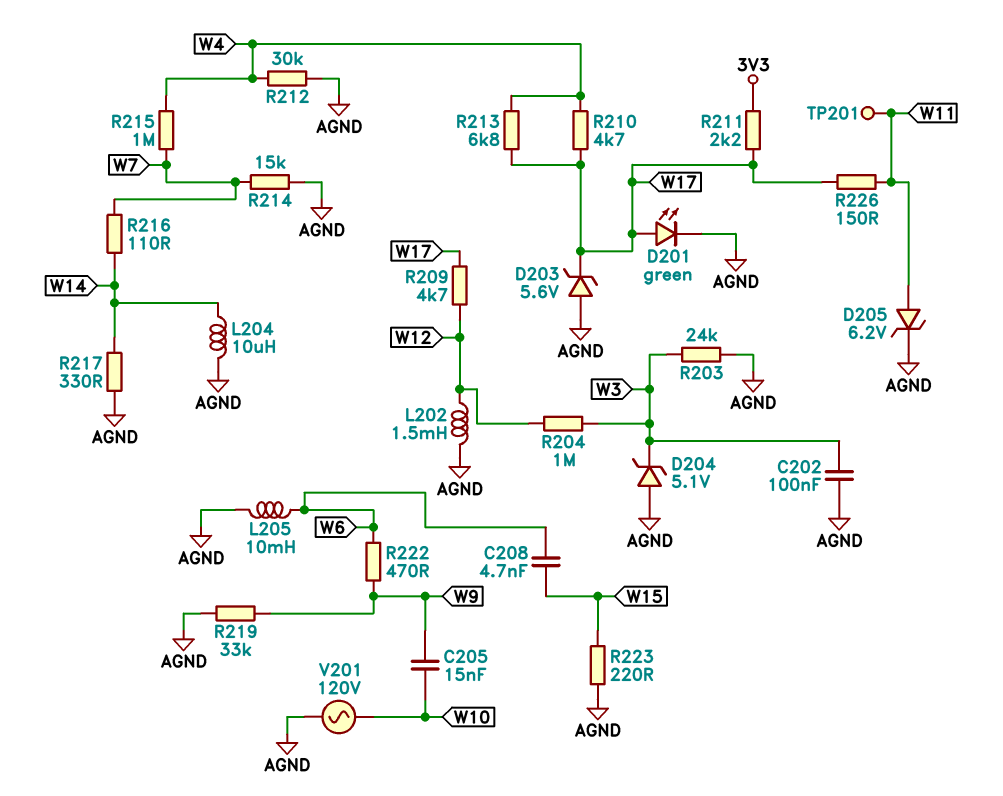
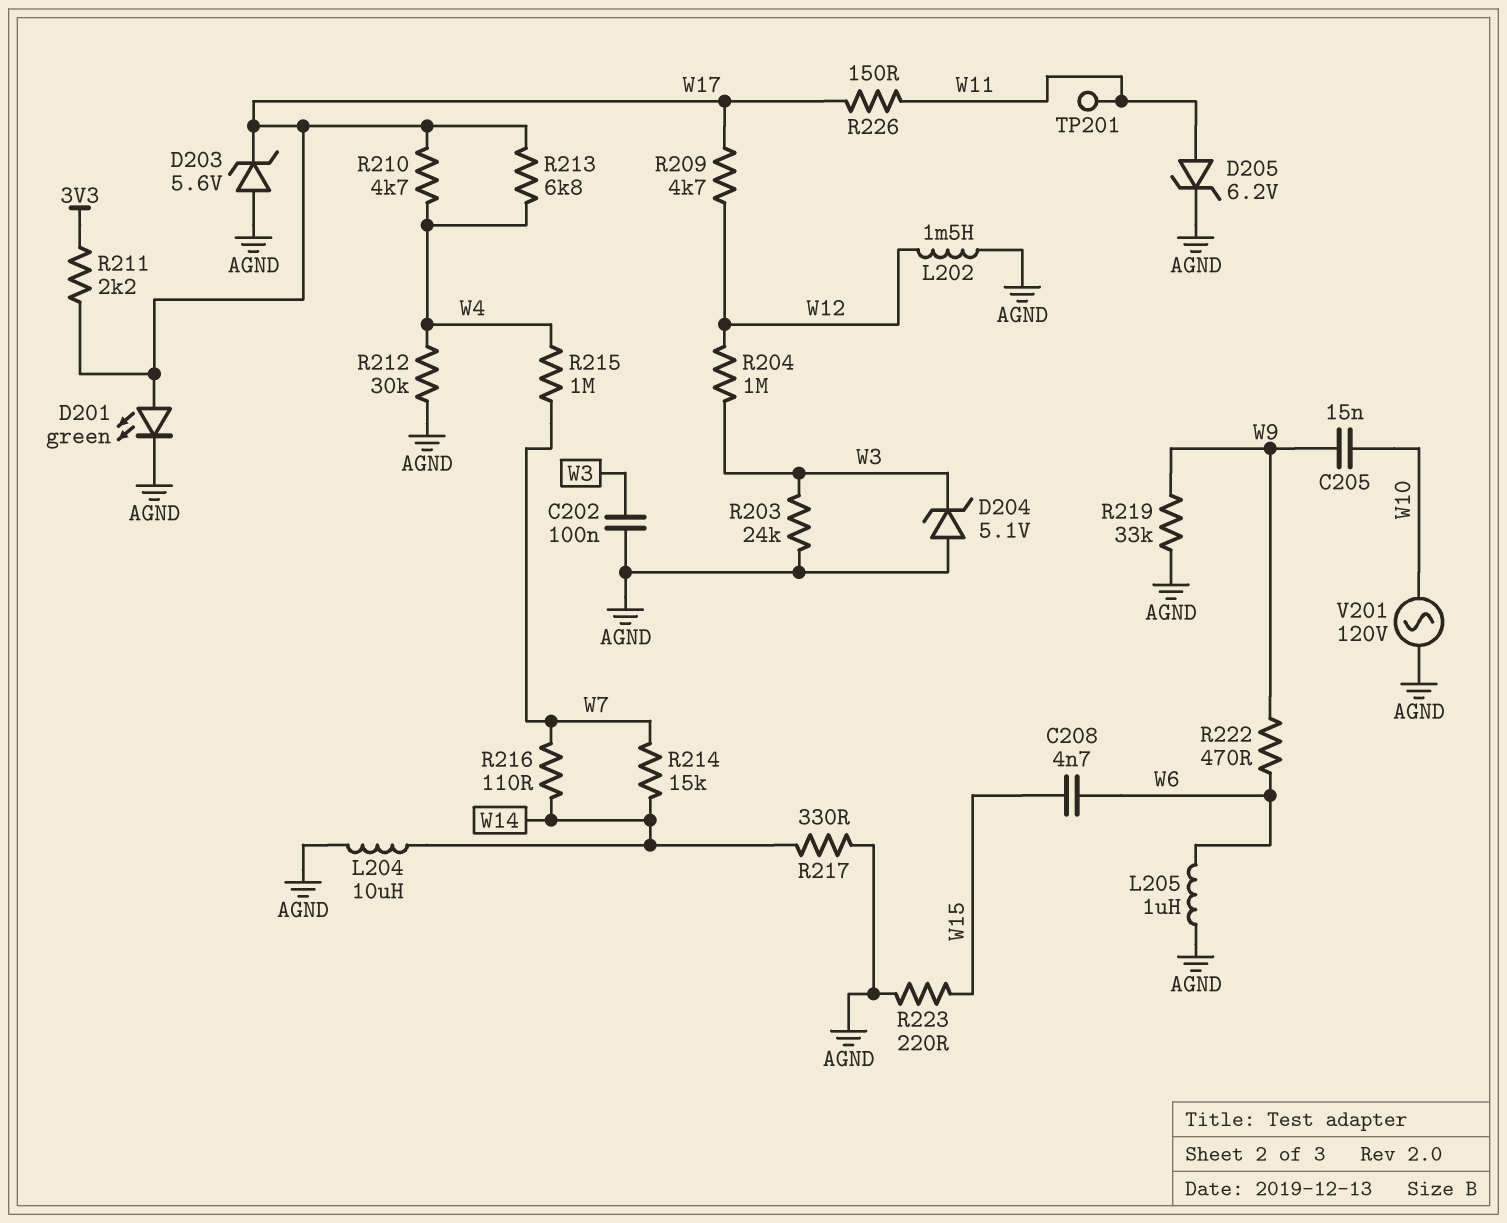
L205: 10mH (AGND, W6) -> 1uH (AGND, W6)
R214: 15k (AGND, W7) -> 15k (W7, W14)

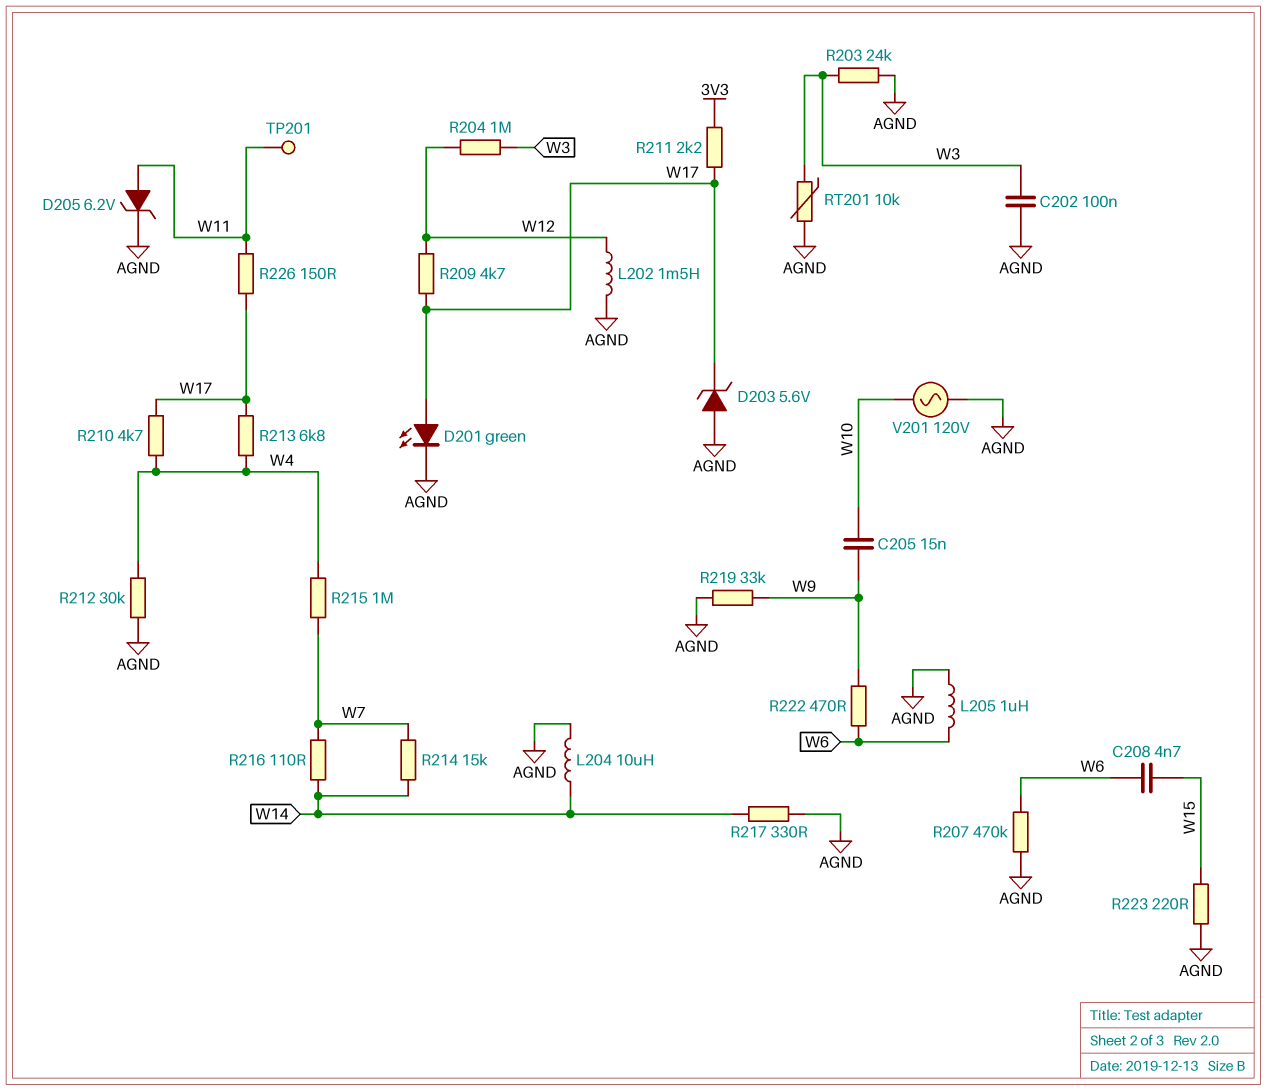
D204: zener 5.1V (A AGND, K W3) -> none
R207: none -> 470k (AGND, W6)
RT201: none -> 10k (AGND, W3)

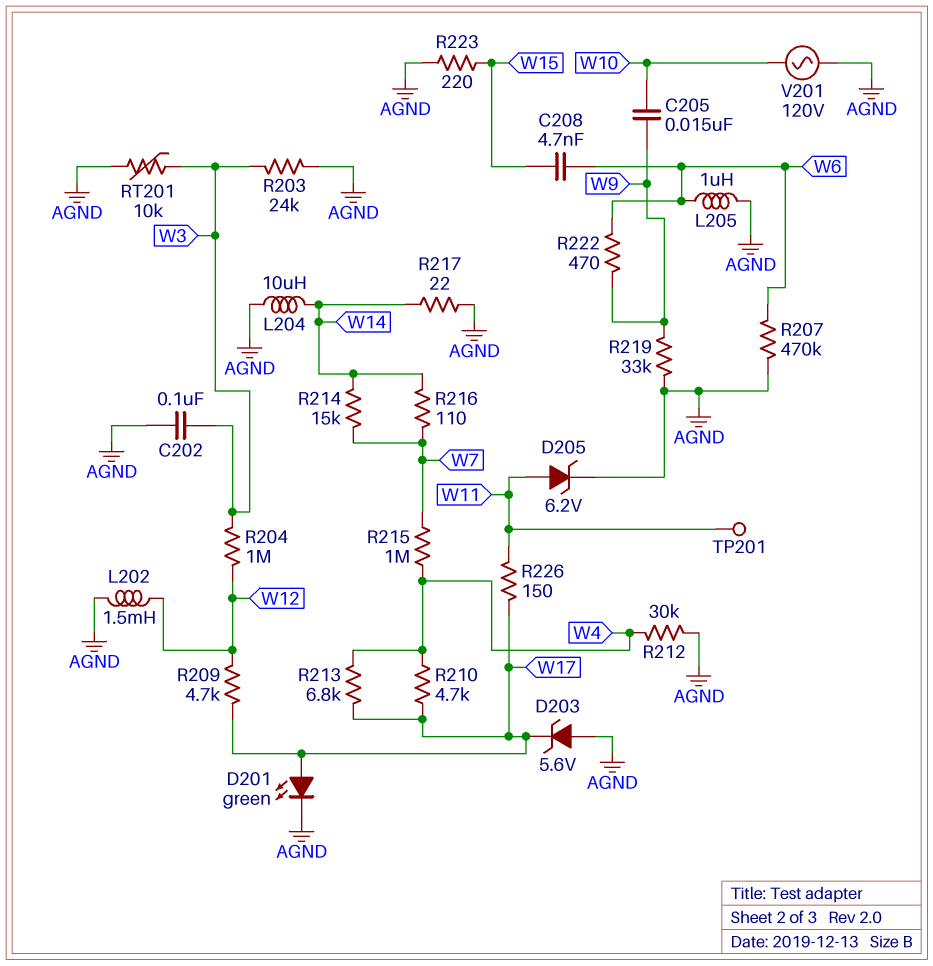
R211: 2.2k (3V3, W17) -> none
R217: 330 (AGND, W14) -> 22 (AGND, W14)

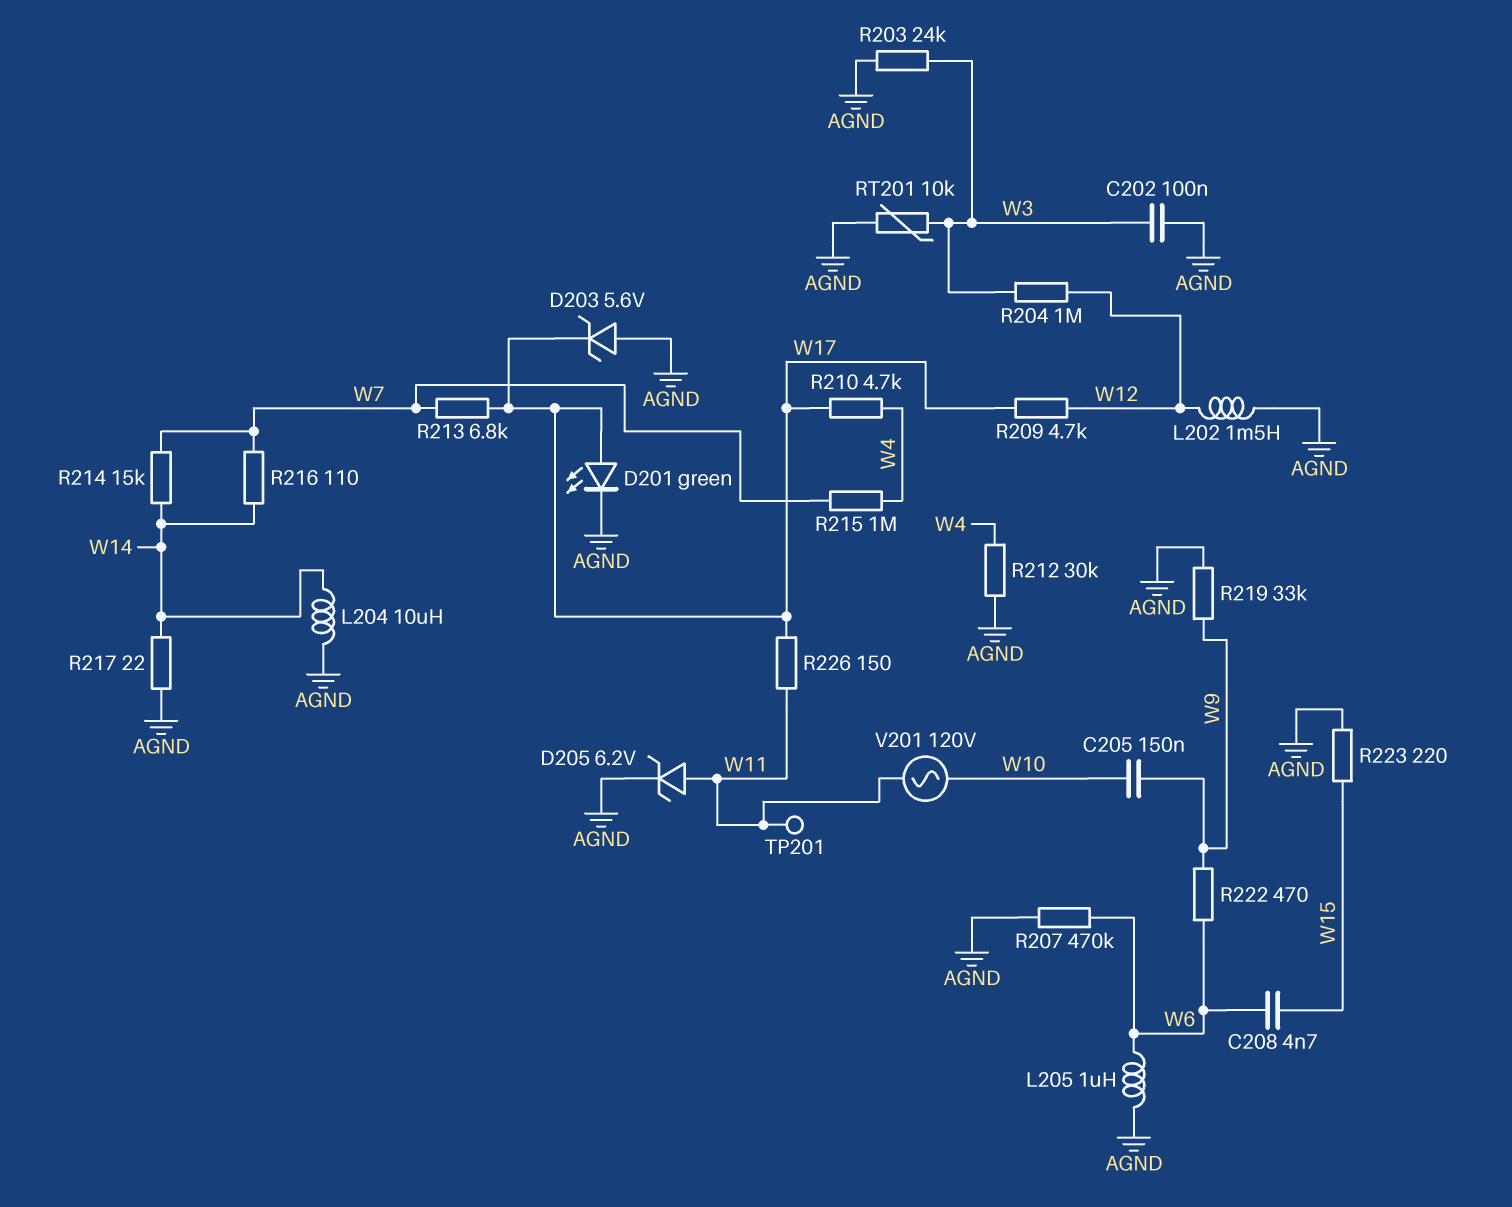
C205: 15nF (W9, W10) -> 150nF (W9, W10)
R213: 6.8k (W4, W17) -> 6.8k (W7, W17)
V201: AC 120V (AGND, W10) -> AC 120V (W10, W11)

